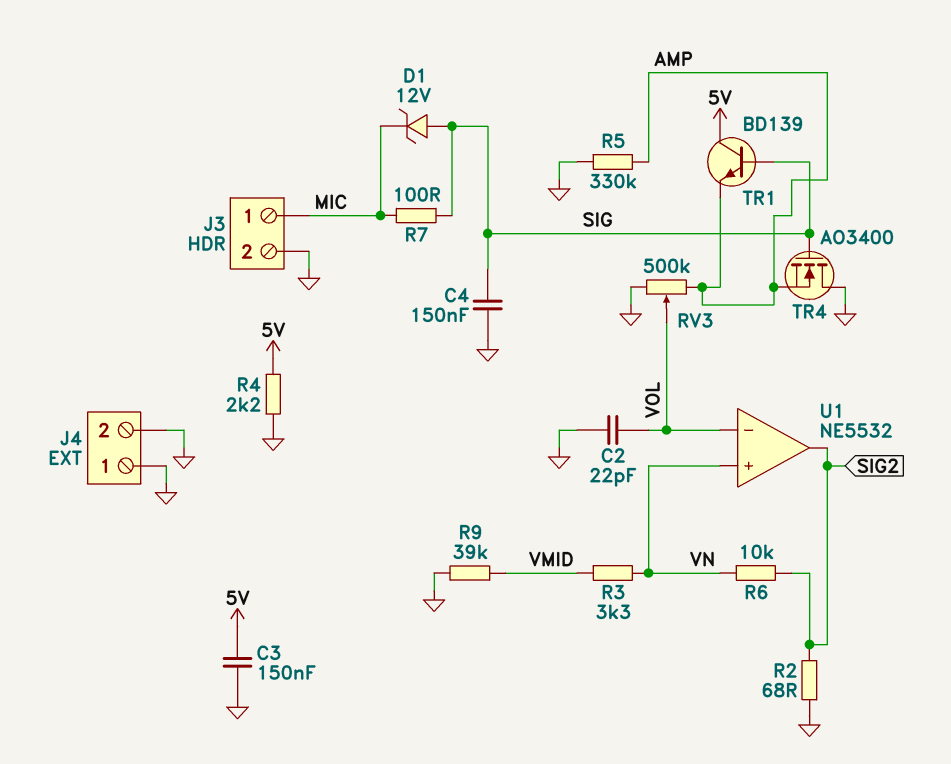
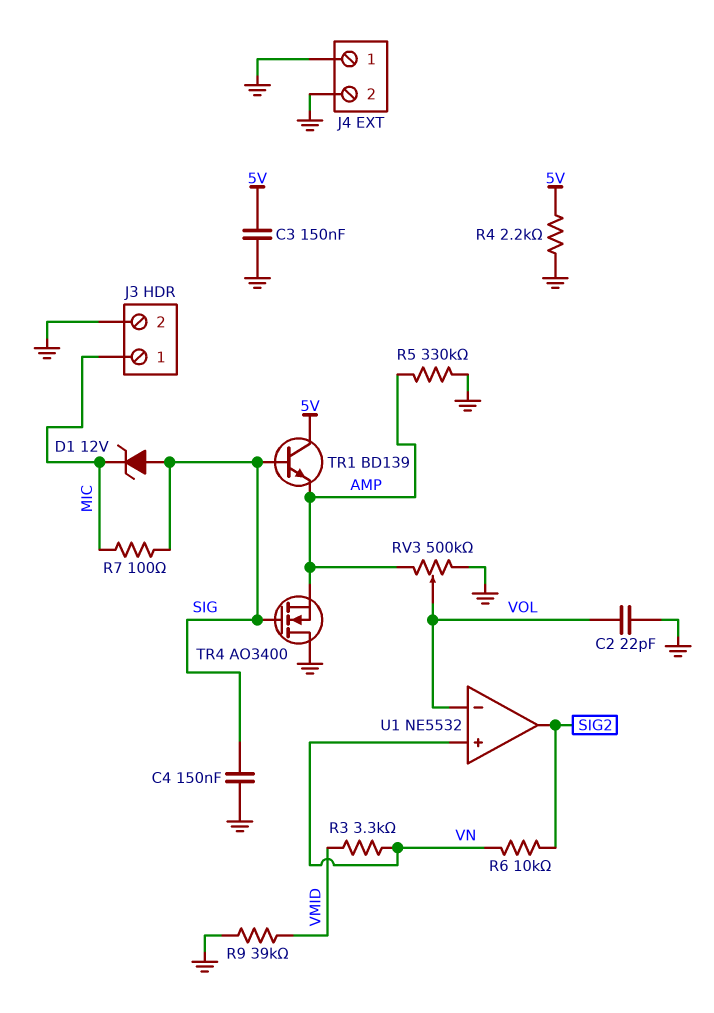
R2: 68 (GND, SIG2) -> none

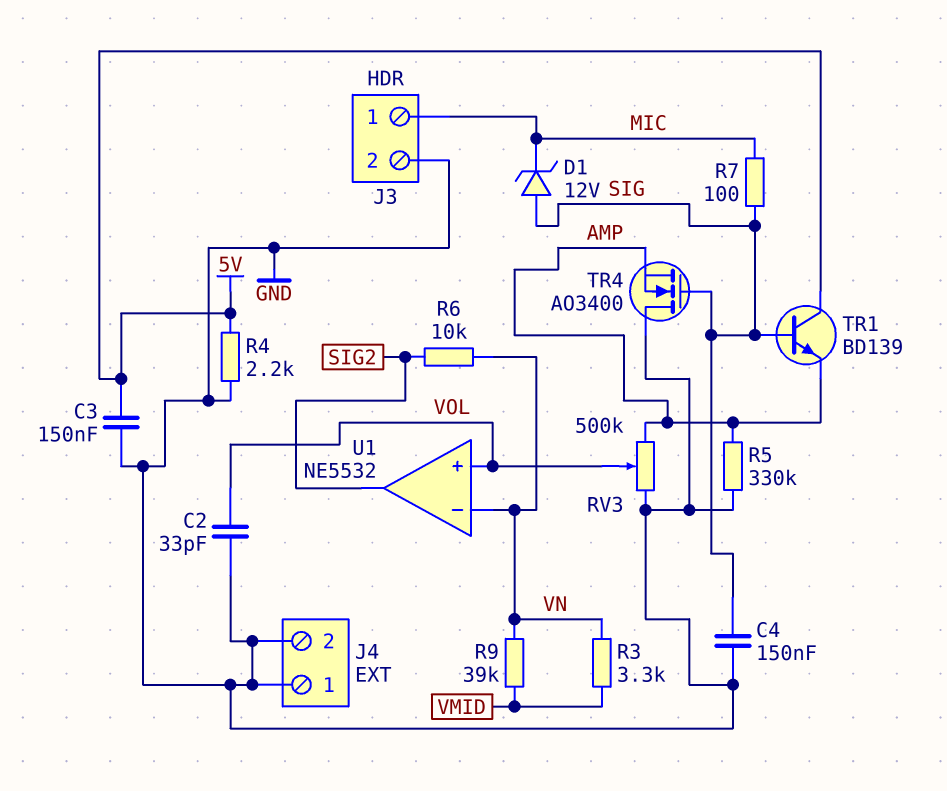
C2: 22pF (GND, VOL) -> 33pF (GND, VOL)
R9: 39k (GND, VMID) -> 39k (VMID, VN)
U1 pin in+: VN -> VOL
U1 pin in-: VOL -> VN

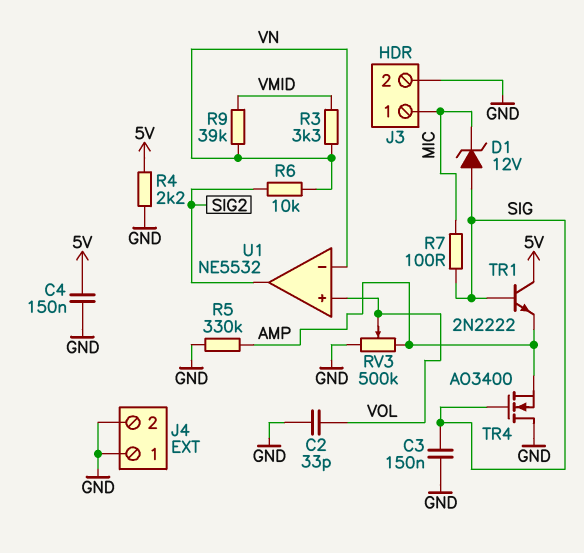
C3: 150nF (5V, GND) -> 150nF (GND, SIG)
C4: 150nF (GND, SIG) -> 150nF (5V, GND)
TR1: NPN BD139 (B SIG, C 5V, E AMP) -> NPN 2N2222 (B SIG, C 5V, E AMP)

